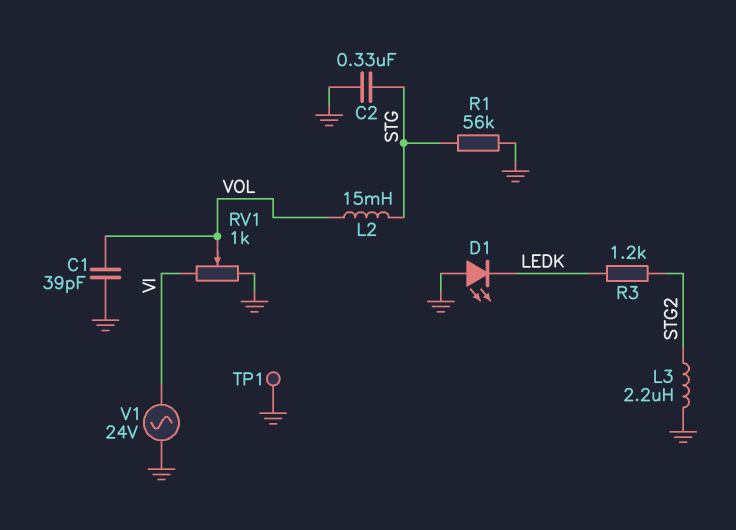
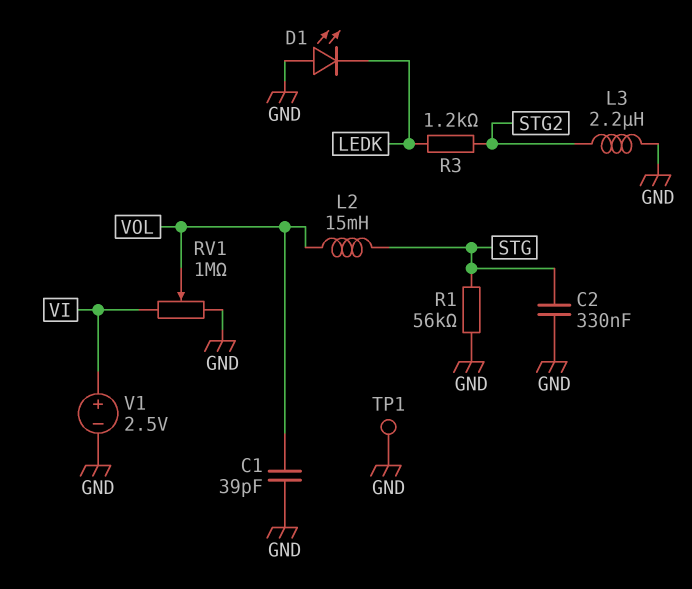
RV1: 1k (GND, VI, wiper VOL) -> 1M (GND, VI, wiper VOL)
V1: AC 24V (GND, VI) -> 2.5V (plus VI, minus GND)

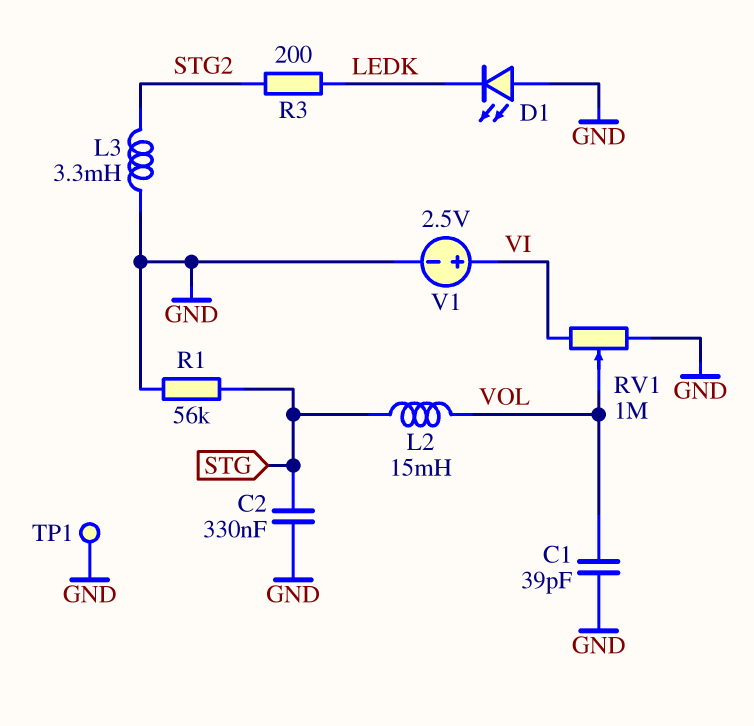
L3: 2.2uH (GND, STG2) -> 3.3mH (GND, STG2)
R3: 1.2k (LEDK, STG2) -> 200 (LEDK, STG2)

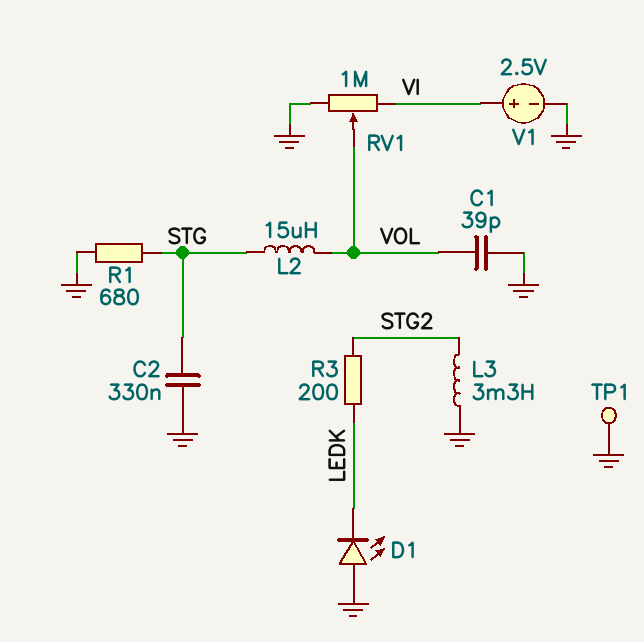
L2: 15mH (STG, VOL) -> 15uH (STG, VOL)
R1: 56k (GND, STG) -> 680 (GND, STG)

